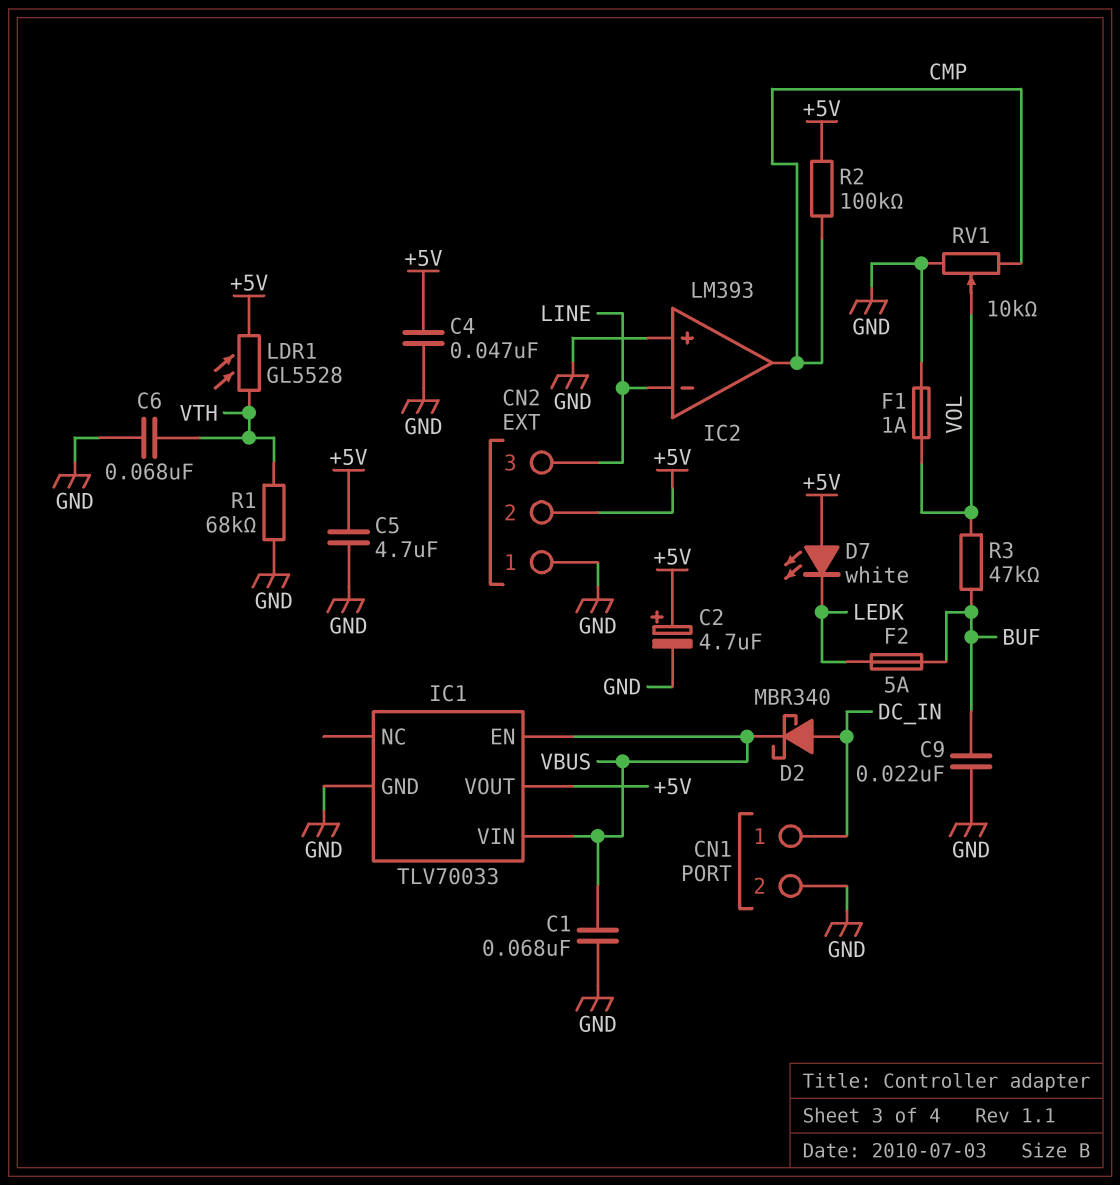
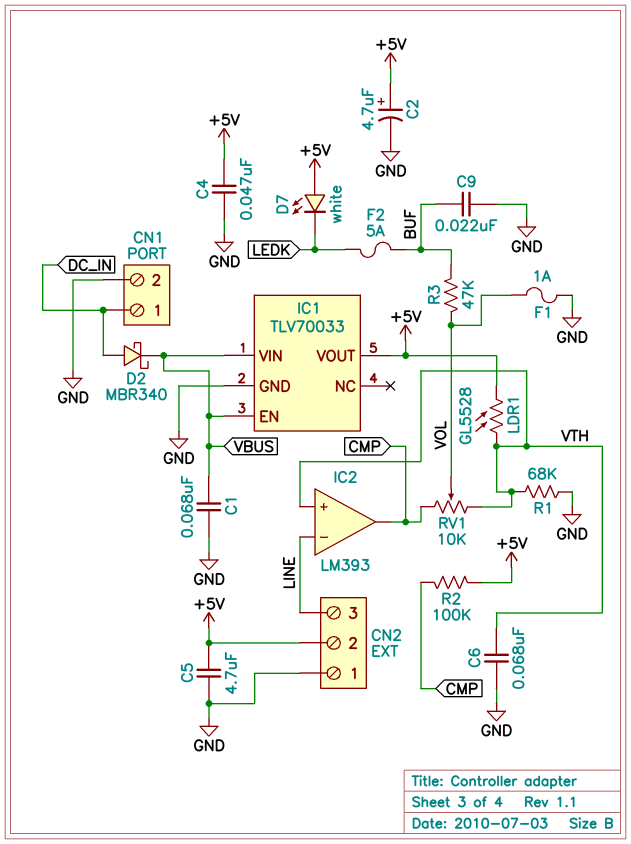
IC2 pin in+: GND -> VTH
RV1: 10k (CMP, GND, wiper VOL) -> 10k (CMP, VTH, wiper VOL)

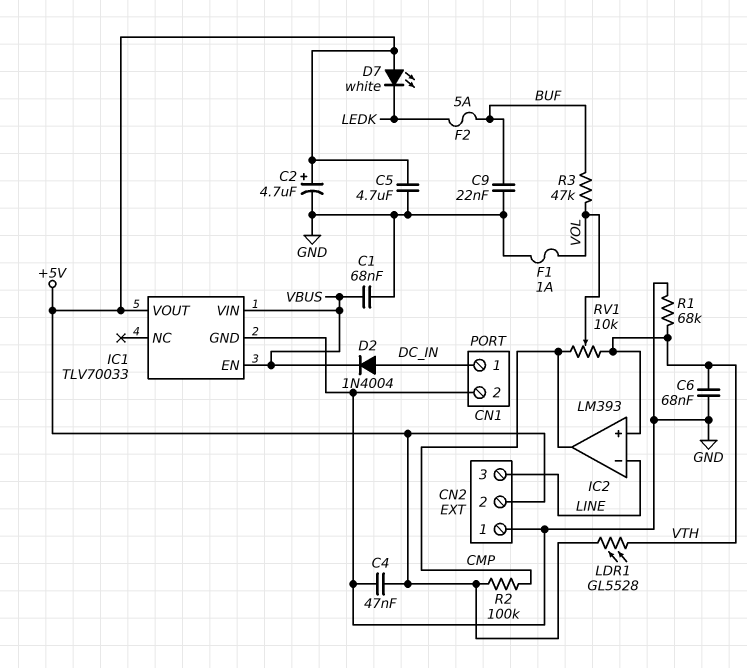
D2: schottky MBR340 (A DC_IN, K VBUS) -> diode 1N4004 (A DC_IN, K VBUS)

